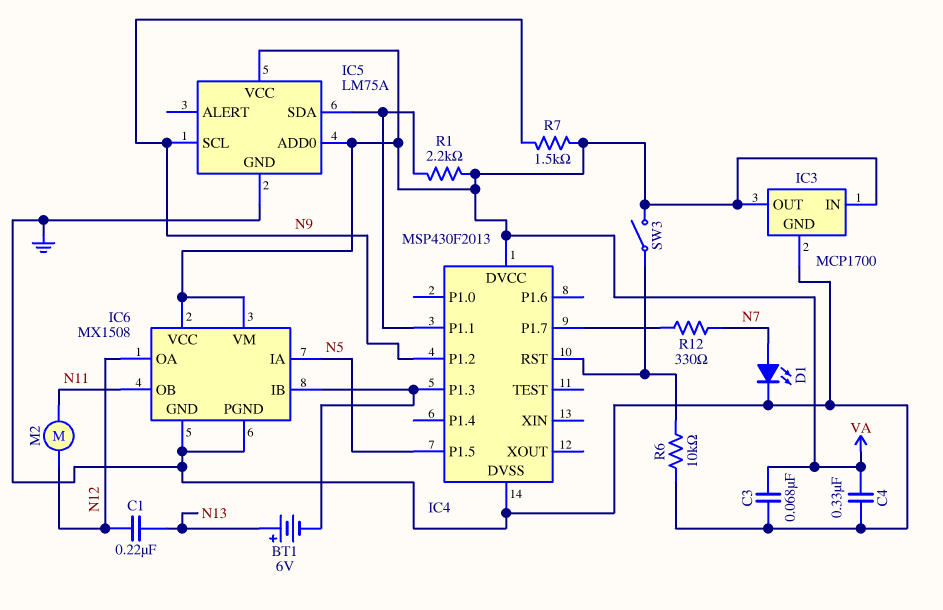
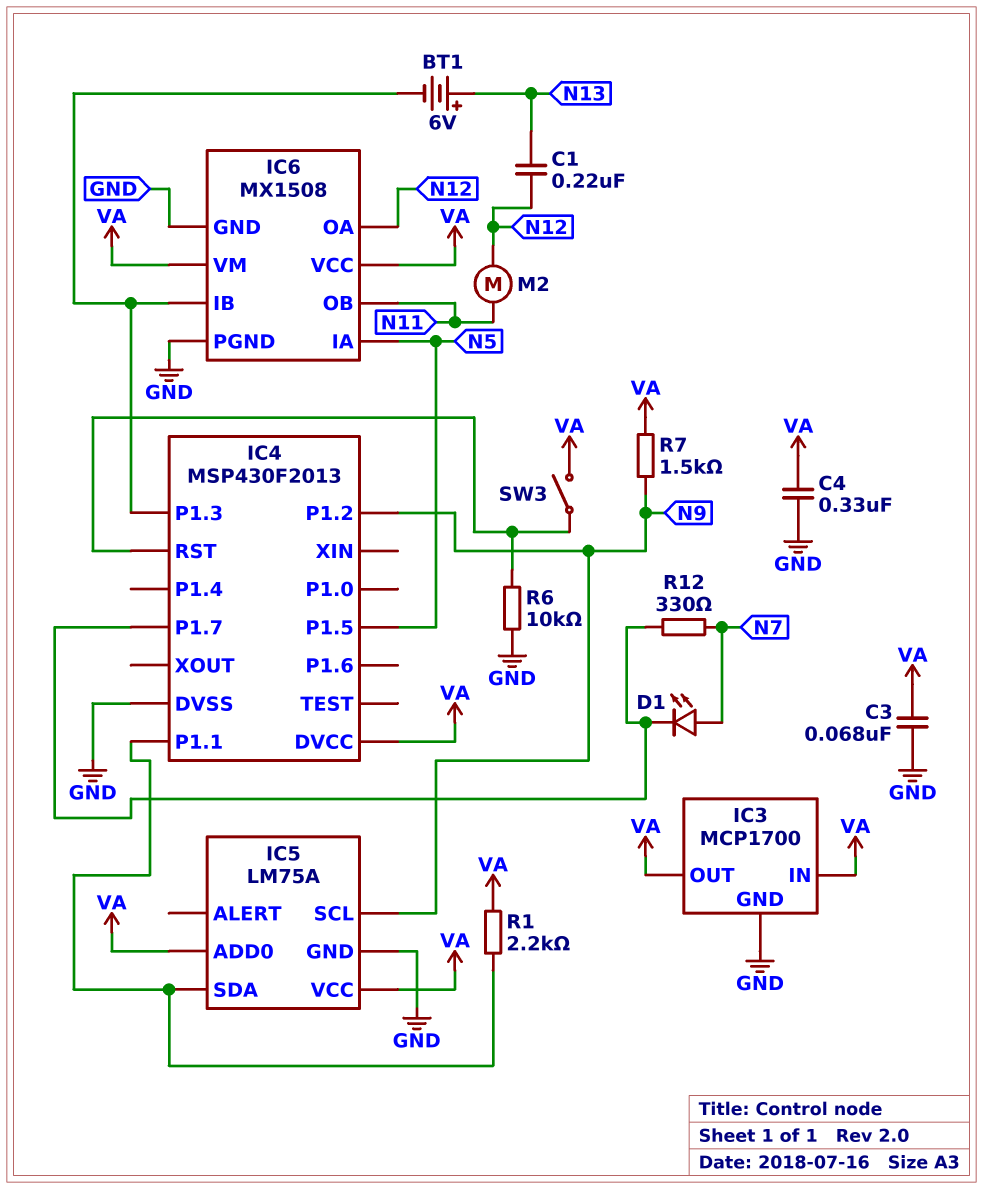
D1: LED (A N7, K GND) -> LED (A N7, K IC4/P1.7)

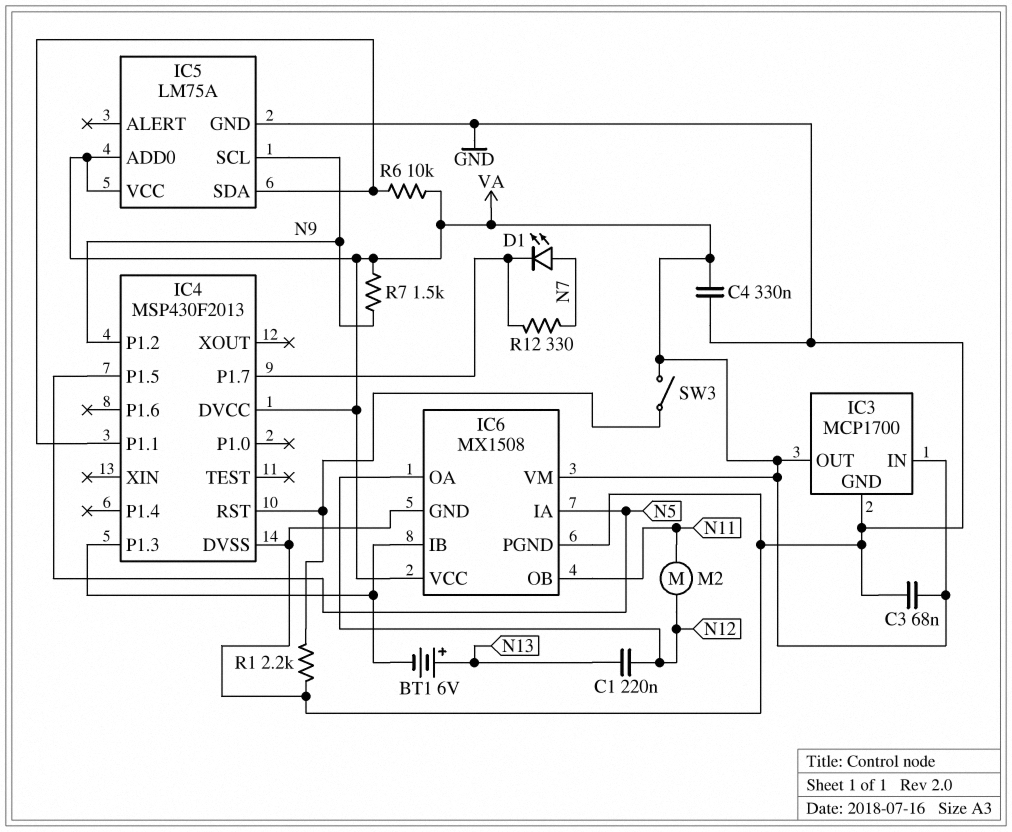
R1: 2.2k (IC4/P1.1, VA) -> 2.2k (GND, IC4/RST)
R6: 10k (GND, IC4/RST) -> 10k (IC4/P1.1, VA)

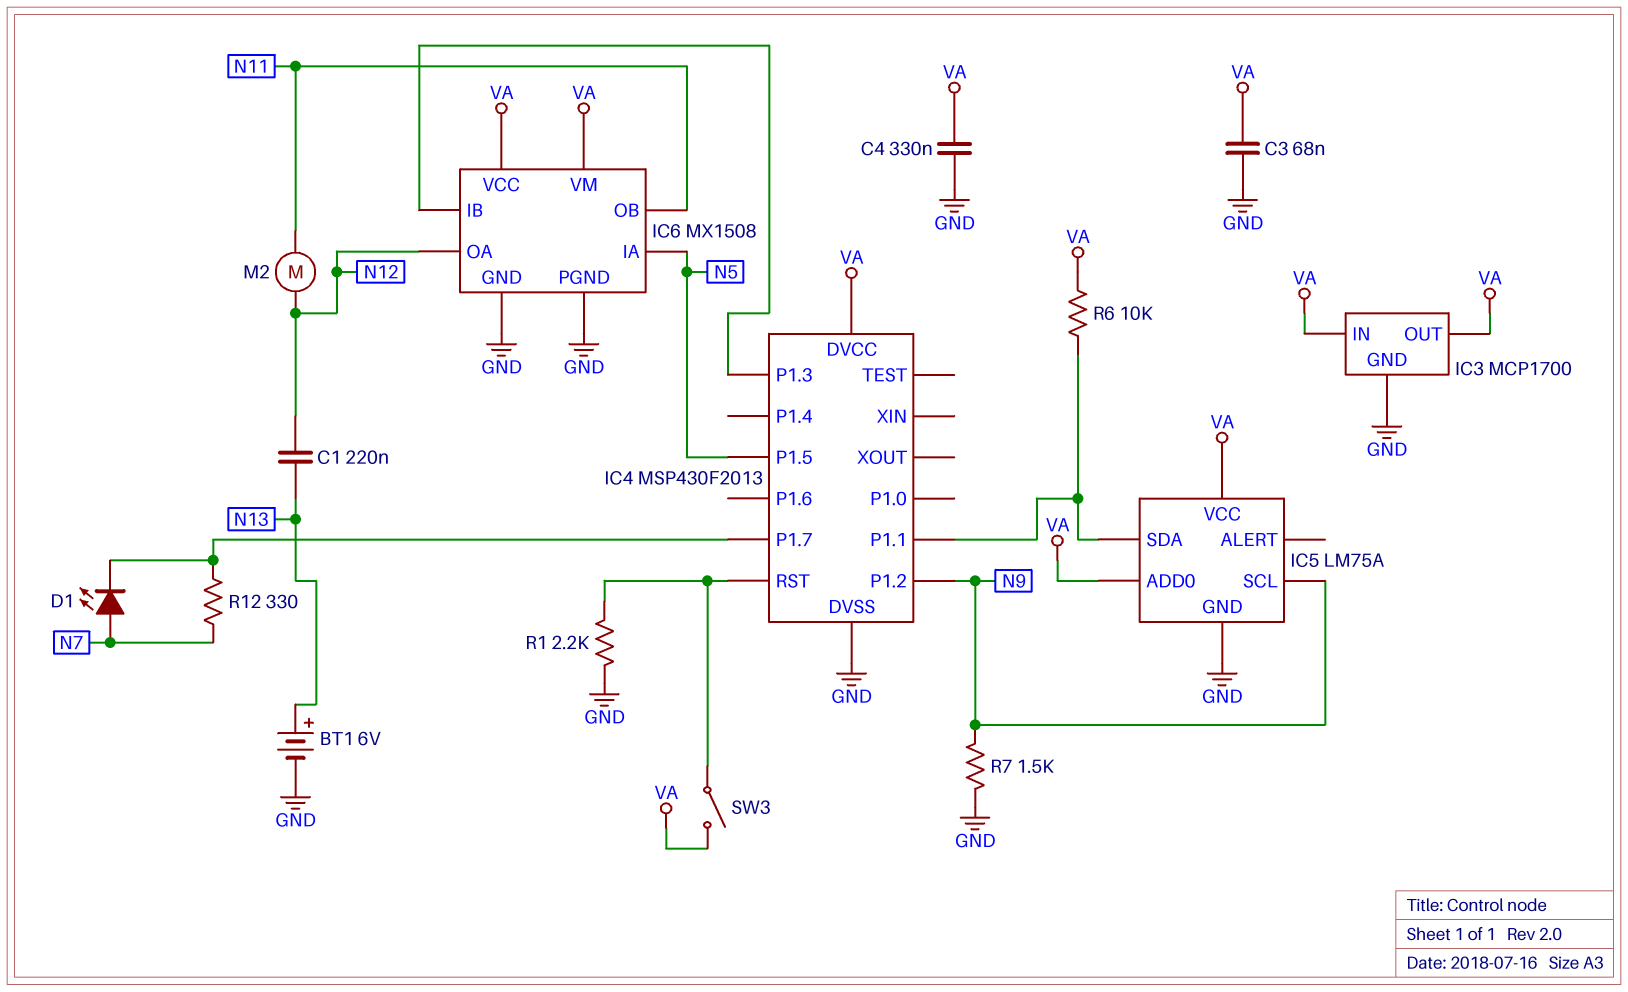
BT1: 6V (plus N13, minus IC4/P1.3) -> 6V (plus N13, minus GND)
R7: 1.5k (N9, VA) -> 1.5k (GND, N9)

